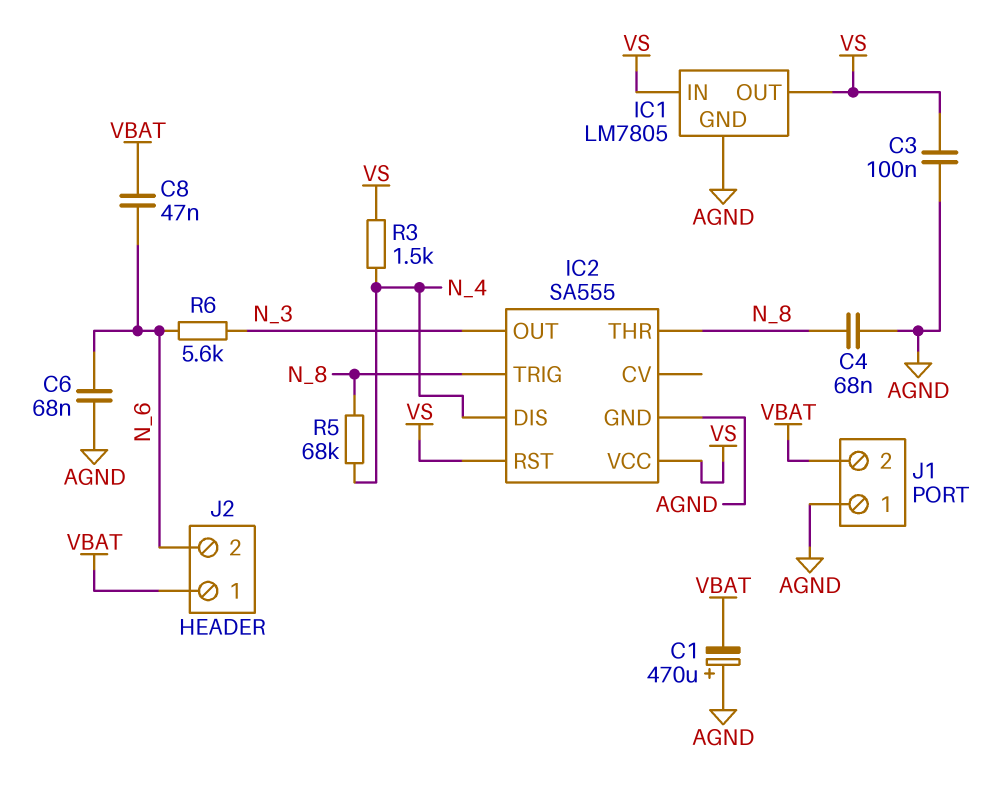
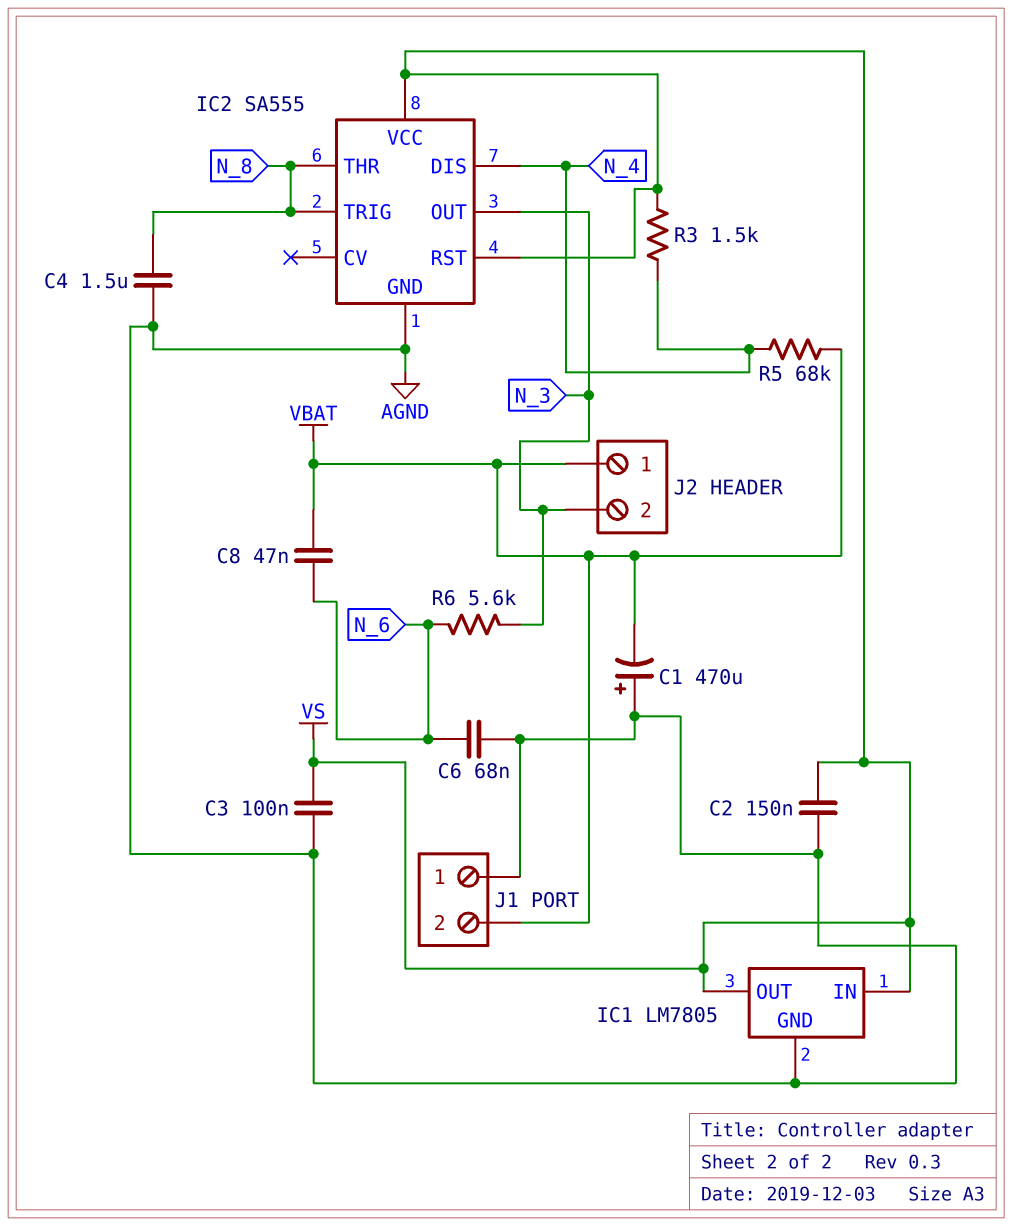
C2: none -> 150nF (AGND, VS)
C4: 68nF (AGND, N_8) -> 1.5uF (AGND, N_8)
J2 pin 2: N_6 -> N_3
R5: 68k (N_4, N_8) -> 68k (N_4, VBAT)

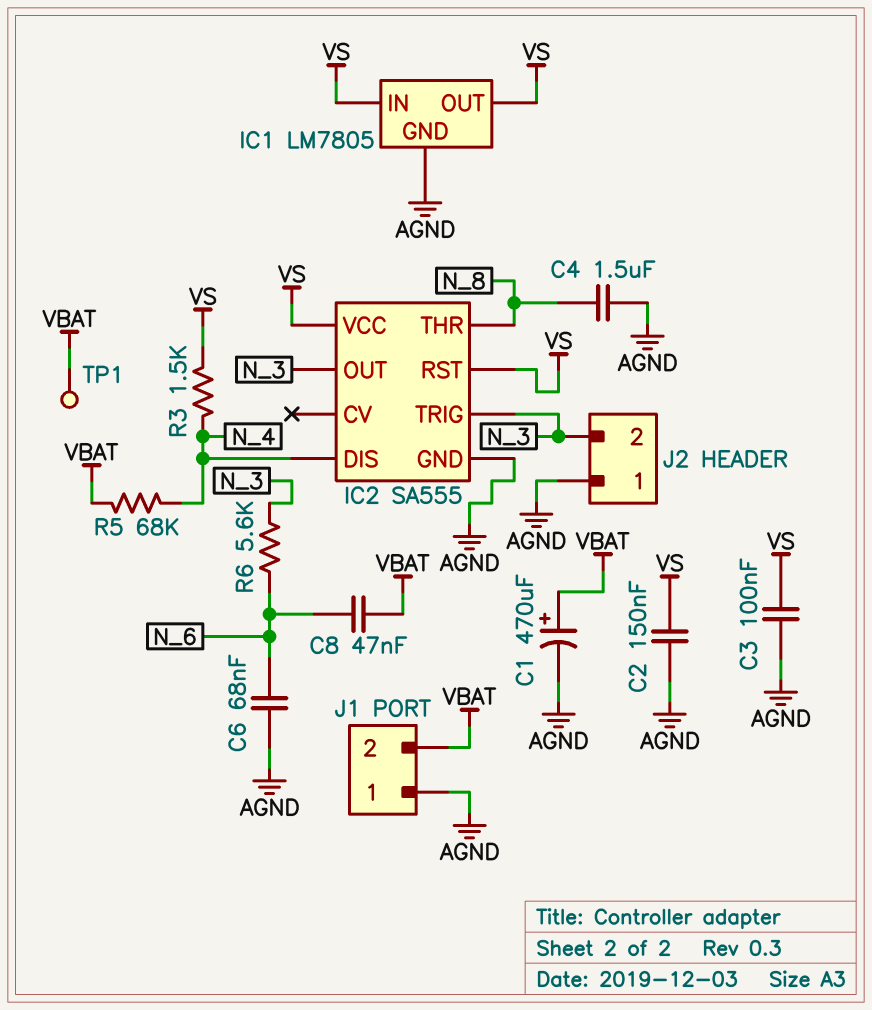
C1: 470uF (plus AGND, minus VBAT) -> 470uF (plus VBAT, minus AGND)
IC2 pin TRIG: N_8 -> N_3
J2 pin 1: VBAT -> AGND
TP1: none -> test point (VBAT)

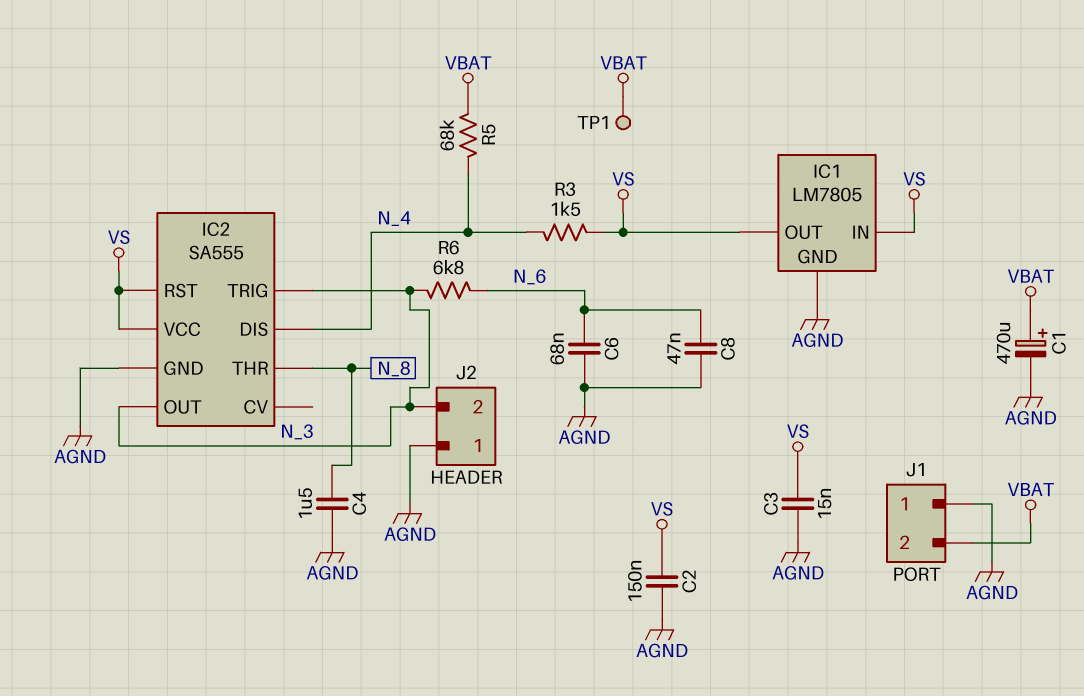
C3: 100nF (AGND, VS) -> 15nF (AGND, VS)
C8: 47nF (N_6, VBAT) -> 47nF (AGND, N_6)
R6: 5.6k (N_3, N_6) -> 6.8k (N_3, N_6)

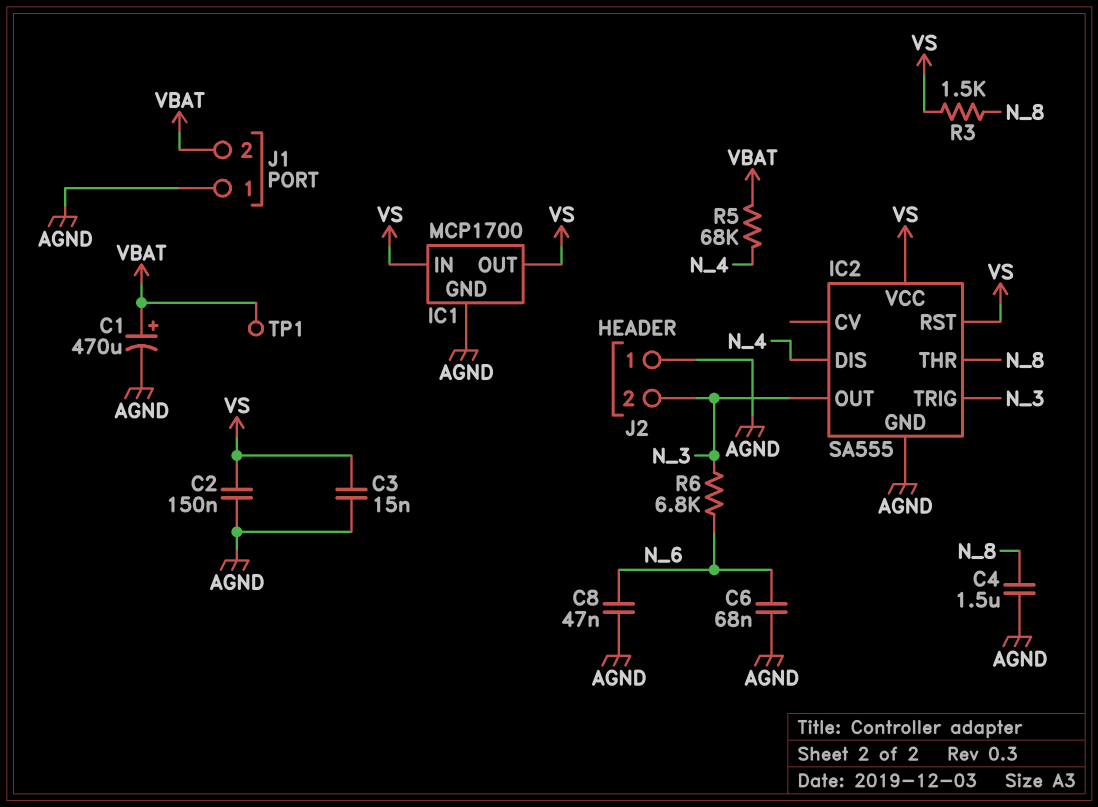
IC1: LM7805 -> MCP1700
R3: 1.5k (N_4, VS) -> 1.5k (N_8, VS)

